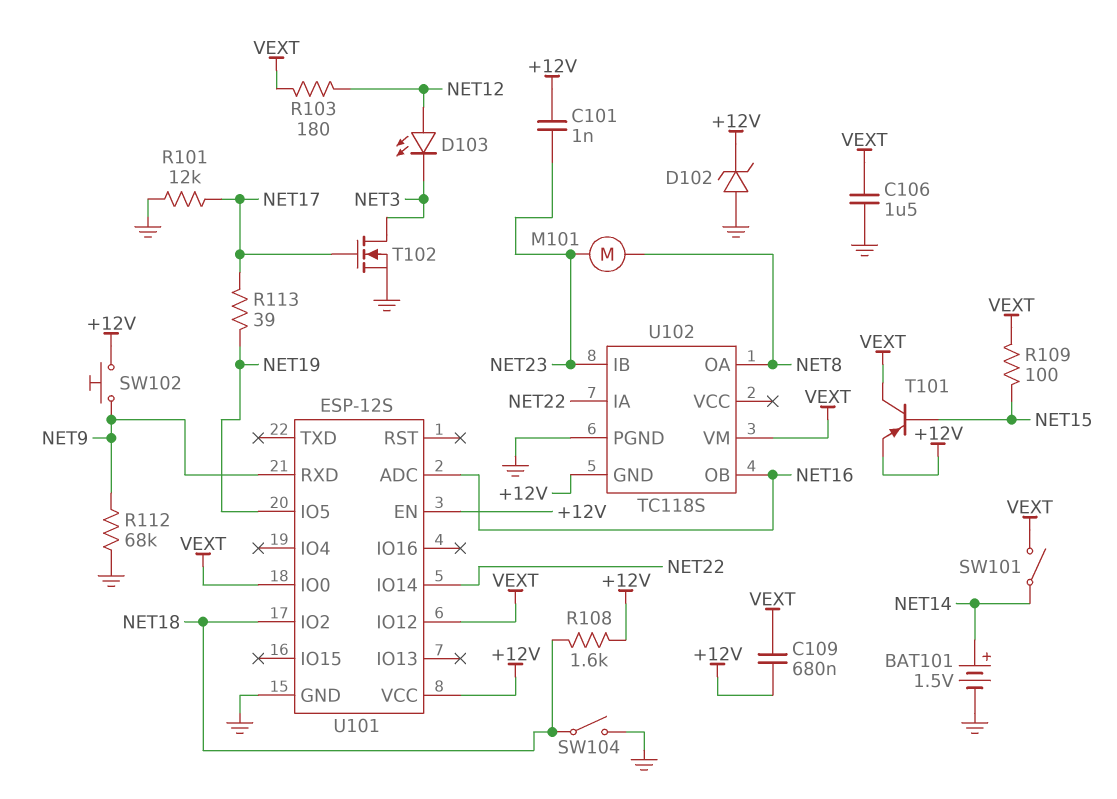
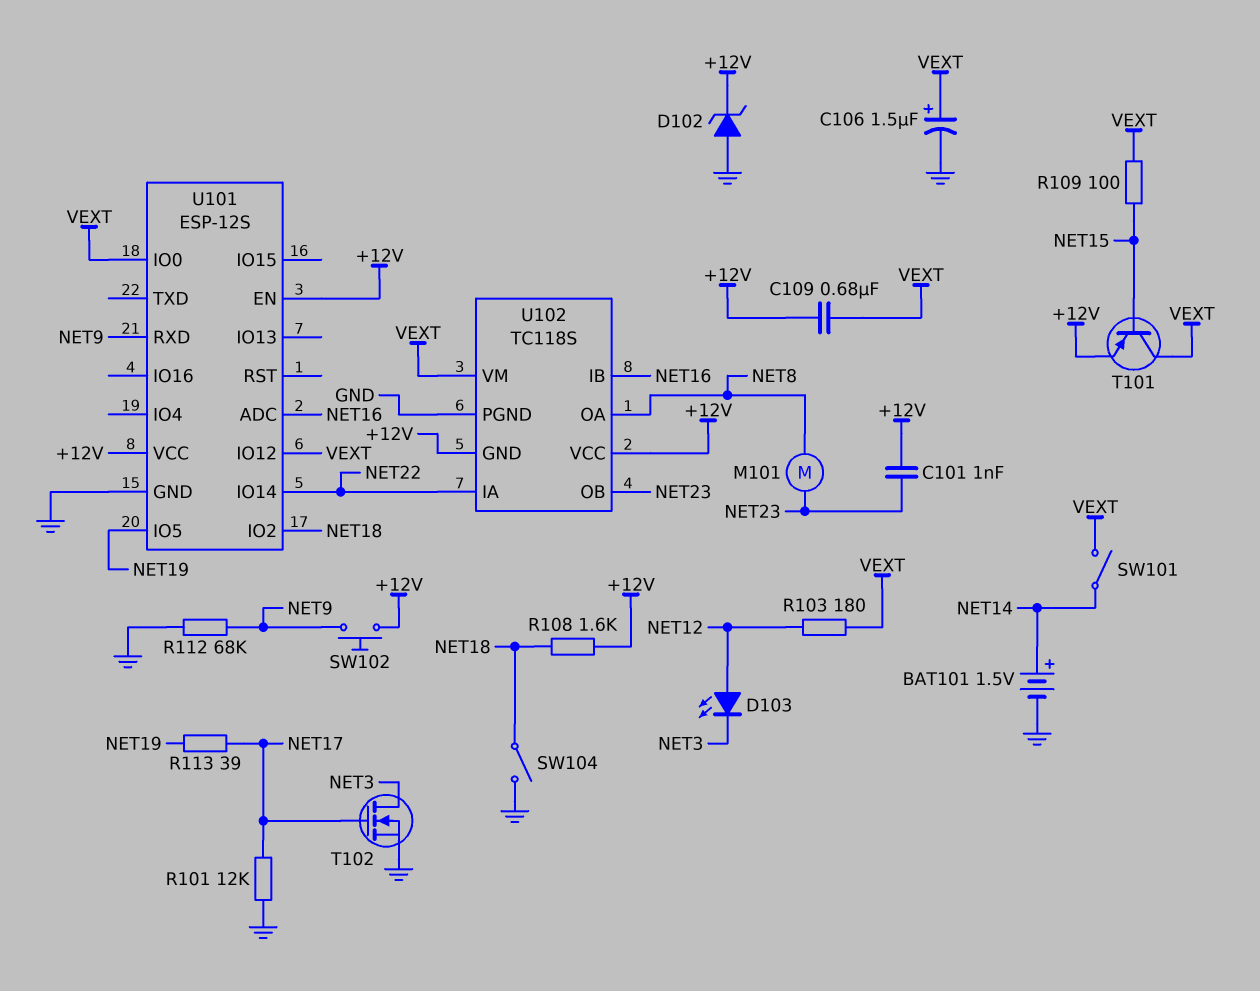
C106: 1.5uF (GND, VEXT) -> 1.5uF (plus VEXT, minus GND)
U102 pin IB: NET23 -> NET16
U102 pin OB: NET16 -> NET23
U102 pin VCC: none -> +12V

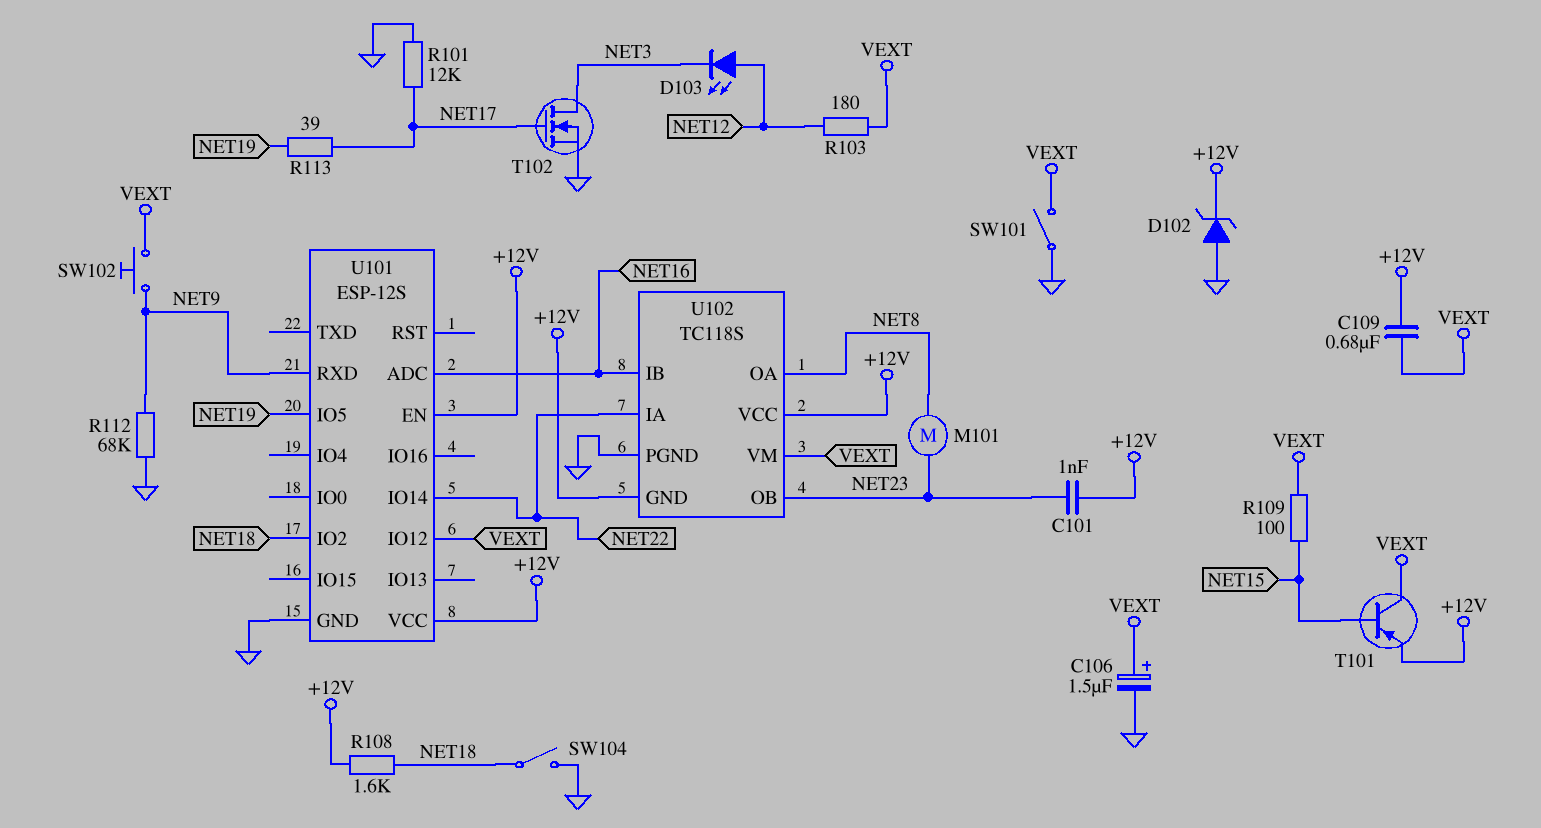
BAT101: 1.5V (plus NET14, minus GND) -> none
SW101: switch (NET14, VEXT) -> switch (GND, VEXT)
SW102: button (+12V, NET9) -> button (NET9, VEXT)
U101 pin IO0: VEXT -> none

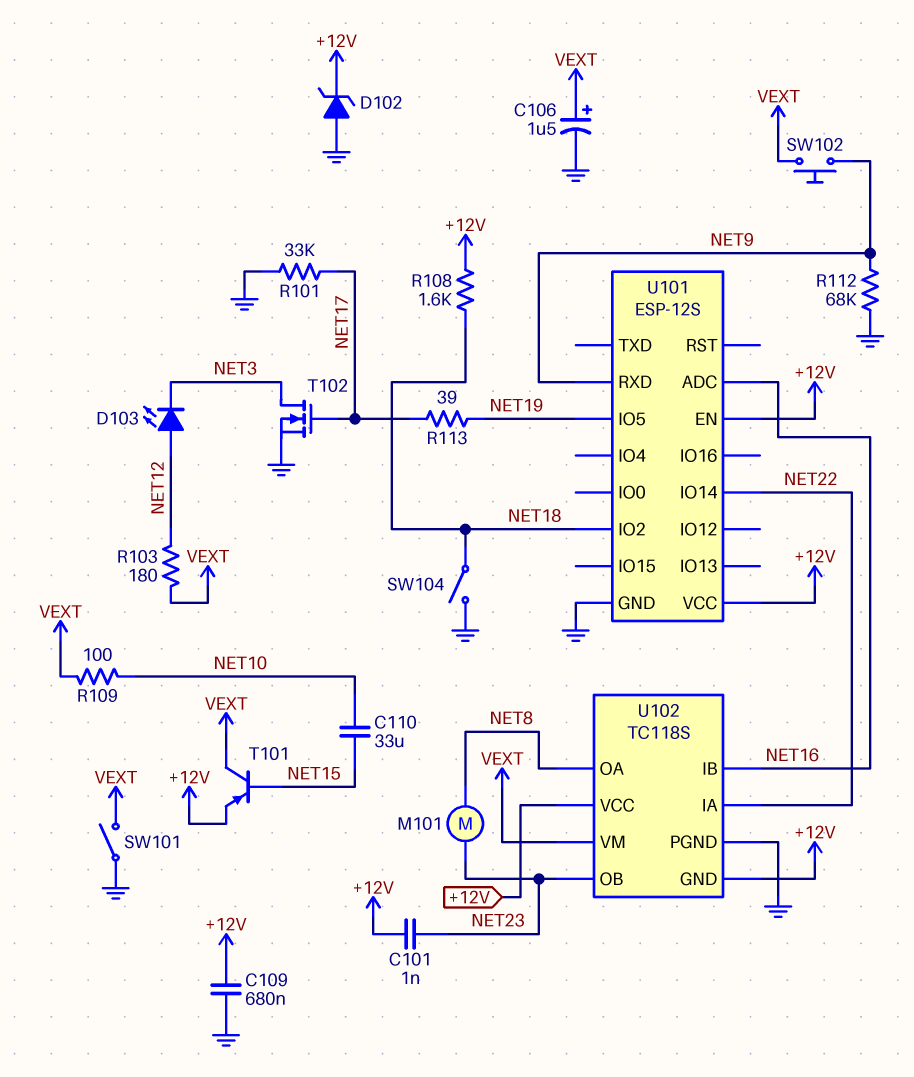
C109: 680nF (+12V, VEXT) -> 680nF (+12V, GND)
C110: none -> 33uF (NET10, NET15)
R101: 12k (GND, NET17) -> 33k (GND, NET17)
R109: 100 (NET15, VEXT) -> 100 (NET10, VEXT)
U101 pin IO12: VEXT -> none

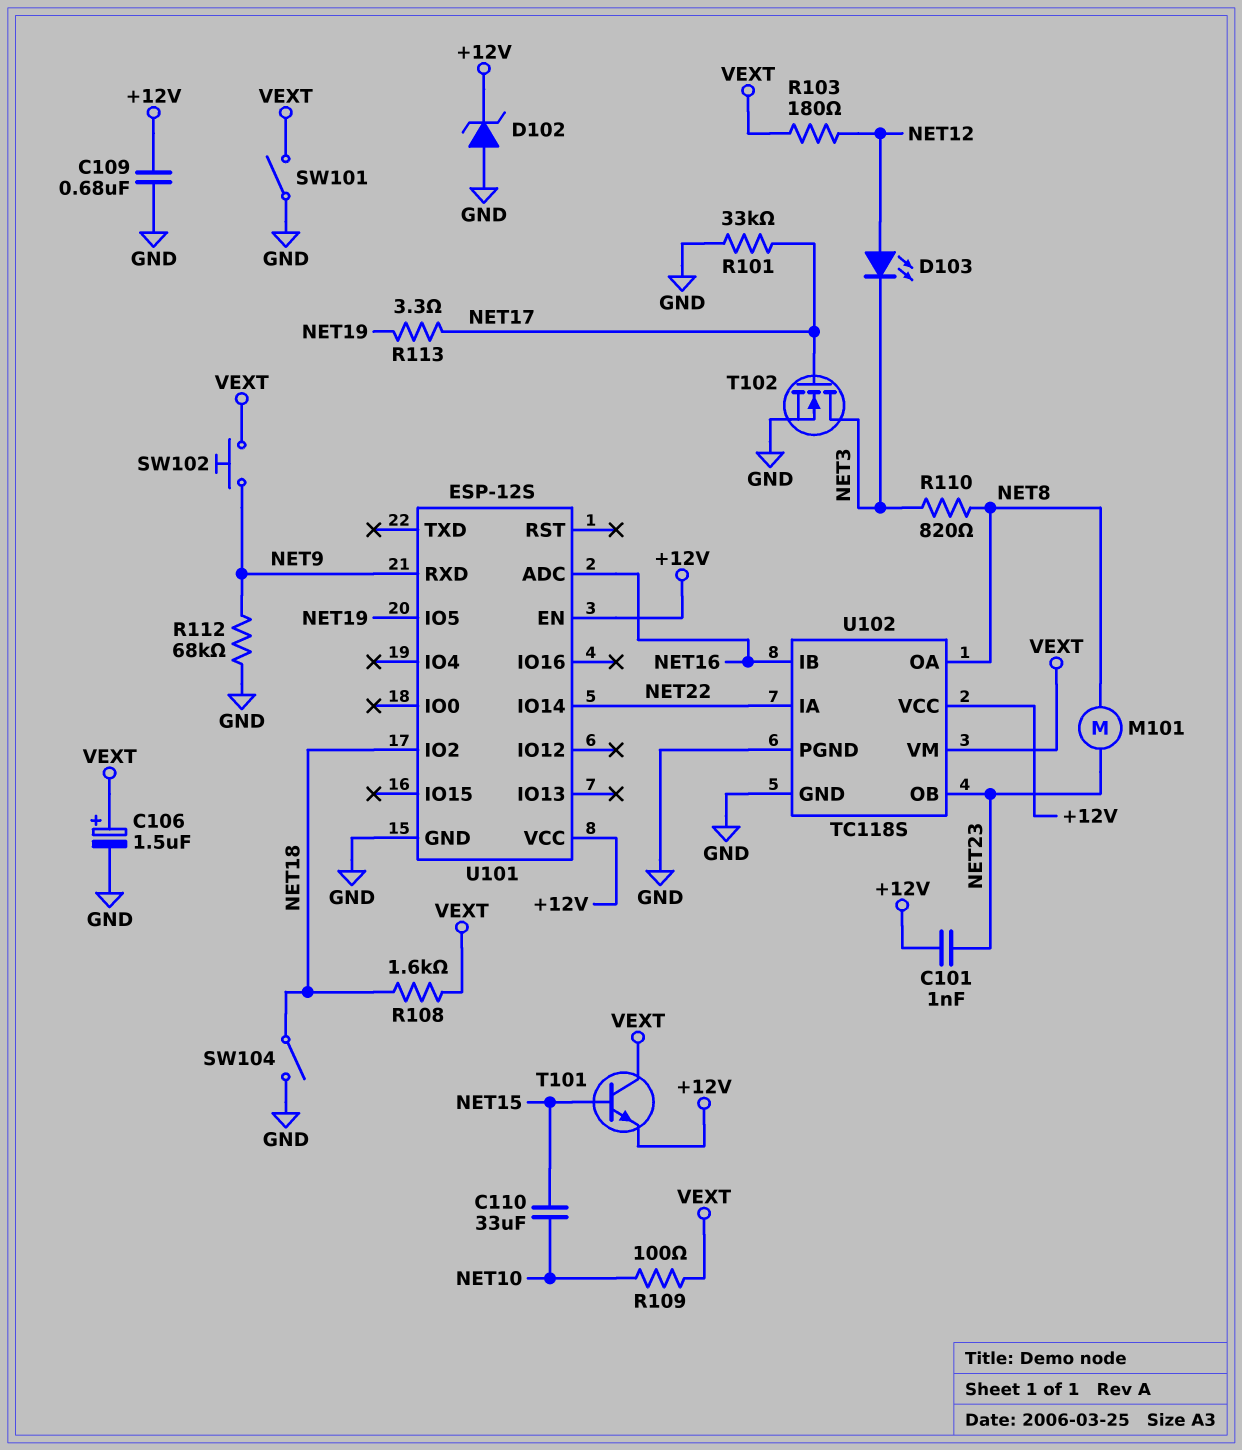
R108: 1.6k (+12V, NET18) -> 1.6k (NET18, VEXT)
R110: none -> 820 (NET3, NET8)
R113: 39 (NET17, NET19) -> 3.3 (NET17, NET19)
T101: PNP (B NET15, C VEXT, E +12V) -> NPN (B NET15, C VEXT, E +12V)
U102 pin GND: +12V -> GND

